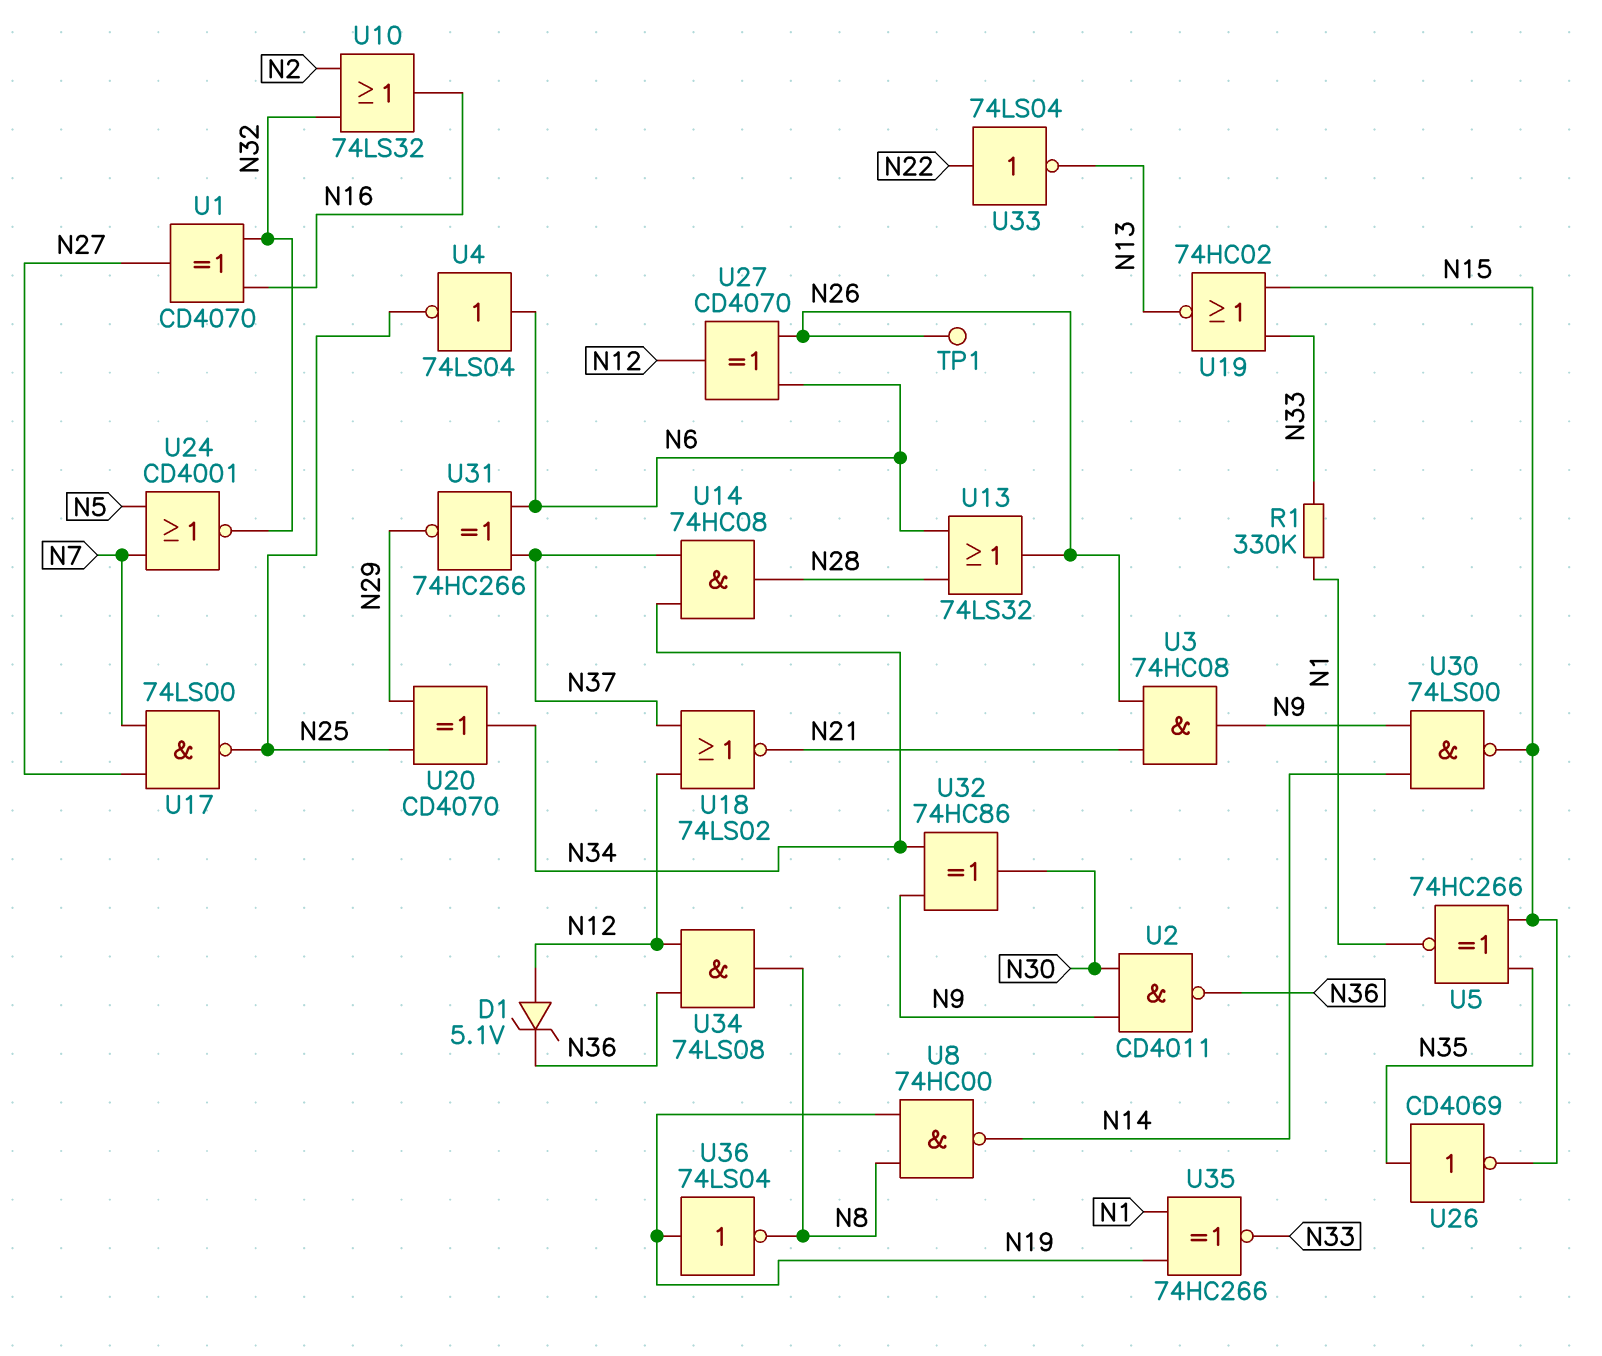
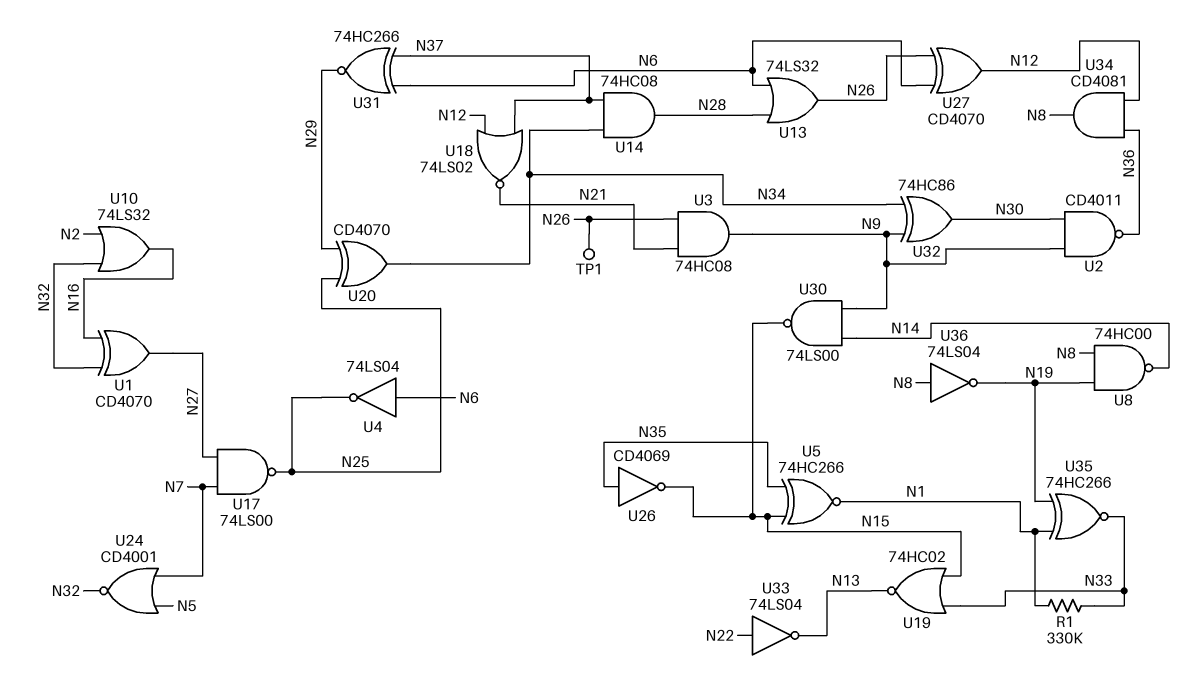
D1: zener 5.1V (A N12, K N36) -> none
U34: AND 74LS08 (in N12, in N36, out N8) -> AND CD4081 (in N12, in N36, out N8)
U36: NOT 74LS04 (in N19, out N8) -> NOT 74LS04 (in N8, out N19)

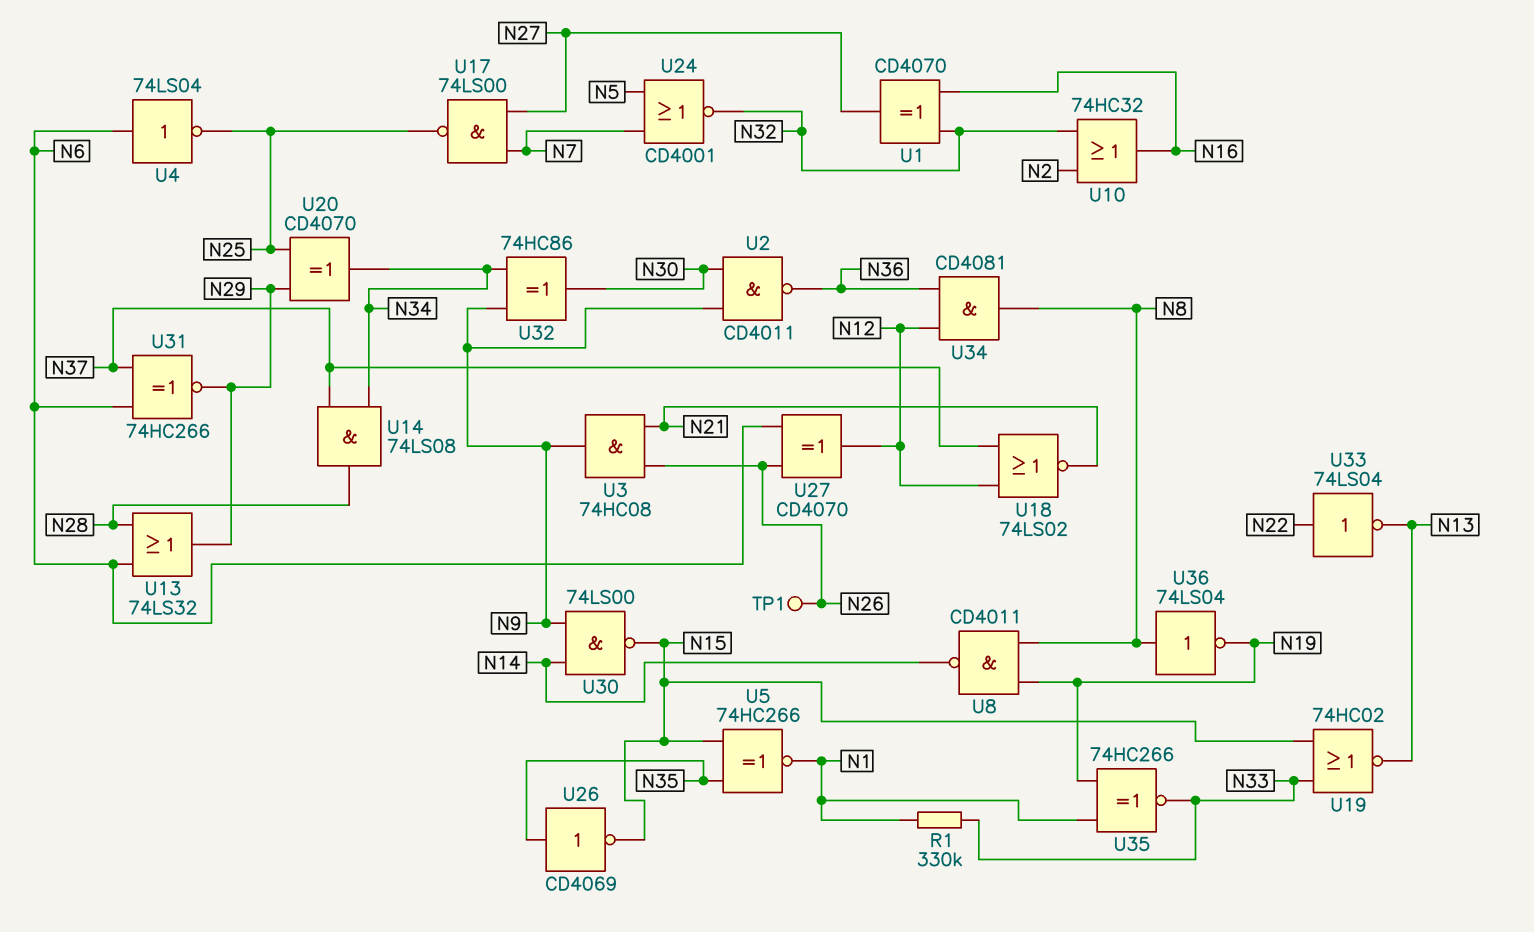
U8: NAND 74HC00 (in N8, in N19, out N14) -> NAND CD4011 (in N8, in N19, out N14)
U10: OR 74LS32 (in N2, in N32, out N16) -> OR 74HC32 (in N2, in N32, out N16)
U13: OR 74LS32 (in N6, in N28, out N26) -> OR 74LS32 (in N6, in N28, out N29)
U14: AND 74HC08 (in N34, in N37, out N28) -> AND 74LS08 (in N34, in N37, out N28)

